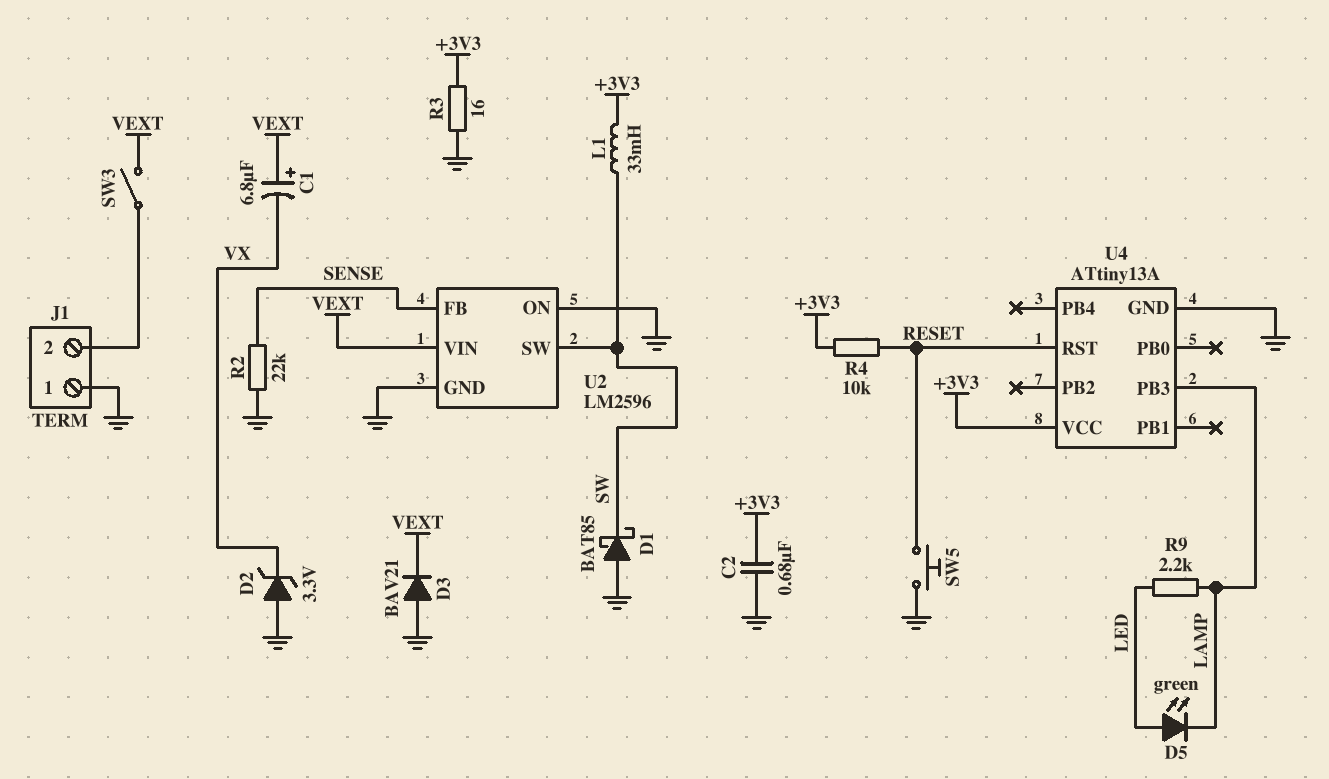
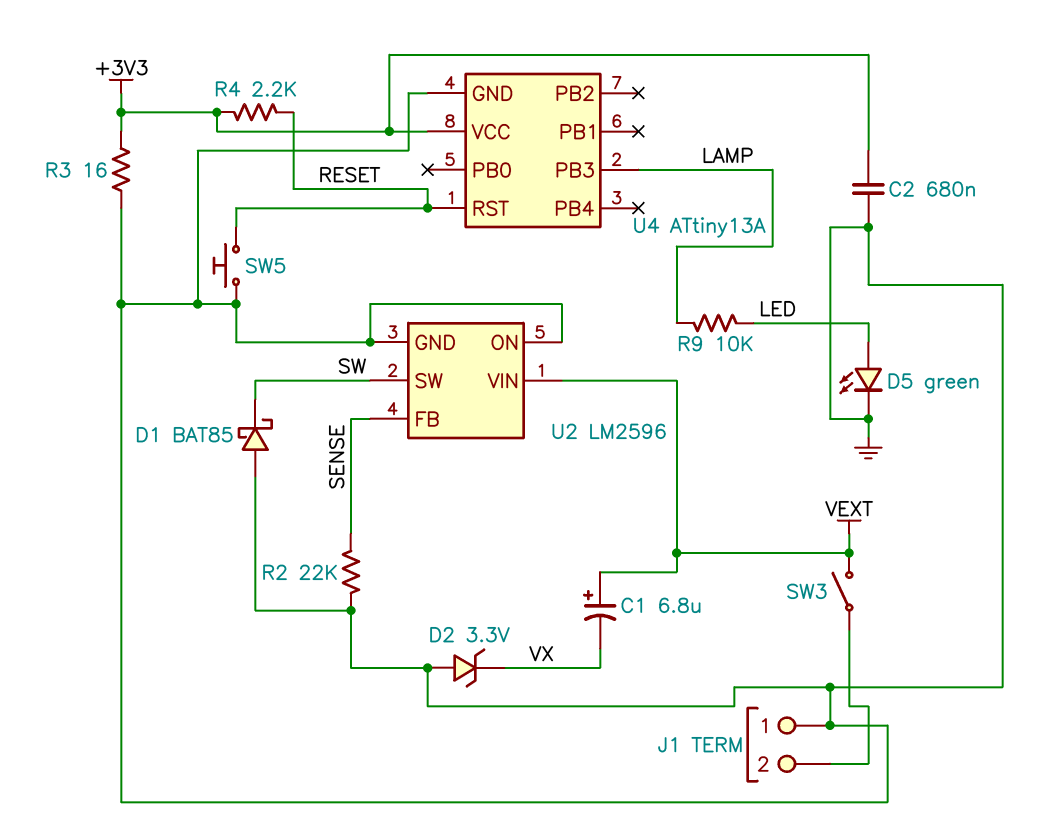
D3: diode BAV21 (A GND, K VEXT) -> none
D5: LED green (A LED, K LAMP) -> LED green (A LED, K GND)
L1: 33mH (+3V3, SW) -> none
R4: 10k (+3V3, RESET) -> 2.2k (+3V3, RESET)
R9: 2.2k (LAMP, LED) -> 10k (LAMP, LED)

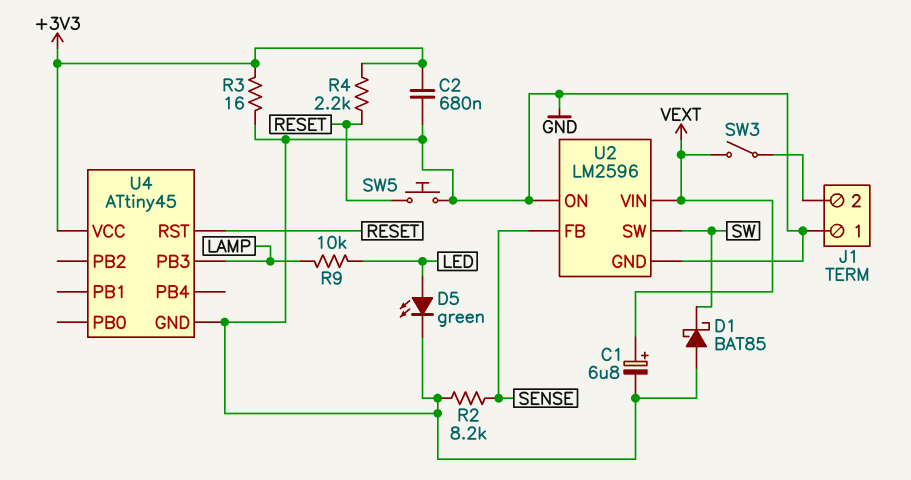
C1: 6.8uF (plus VEXT, minus VX) -> 6.8uF (plus VEXT, minus GND)
D2: zener 3.3V (A GND, K VX) -> none
R2: 22k (GND, SENSE) -> 8.2k (GND, SENSE)
U4: ATtiny13A -> ATtiny45

